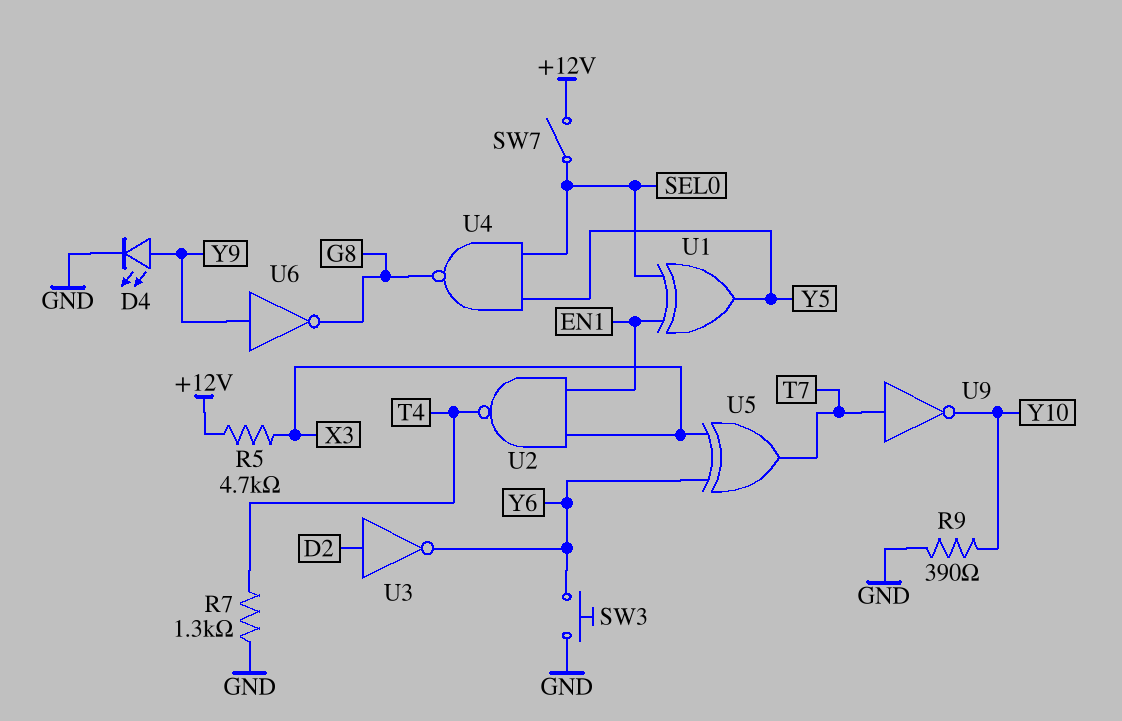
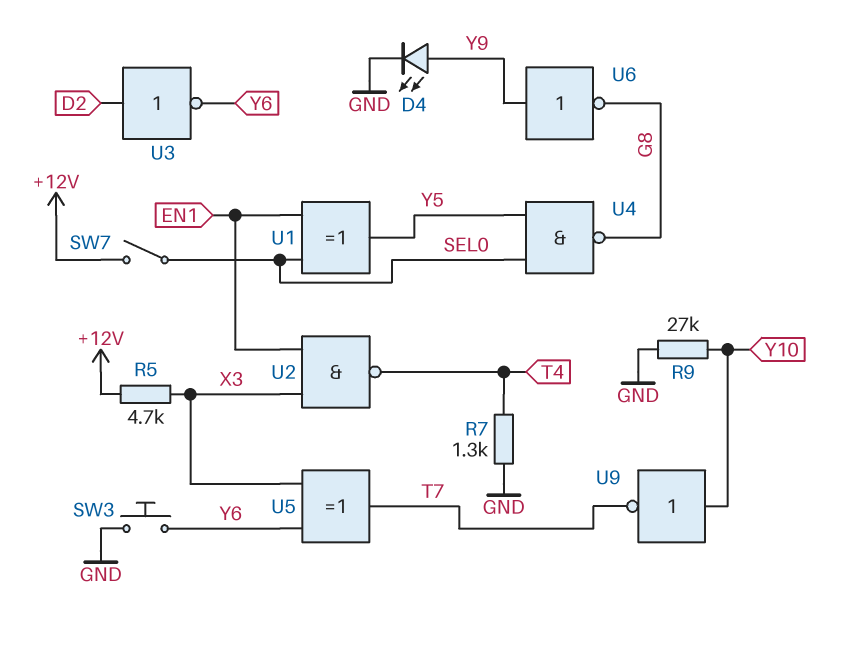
R9: 390 (GND, Y10) -> 27k (GND, Y10)
U9: NOT (in T7, out Y10) -> NOT (in Y10, out T7)

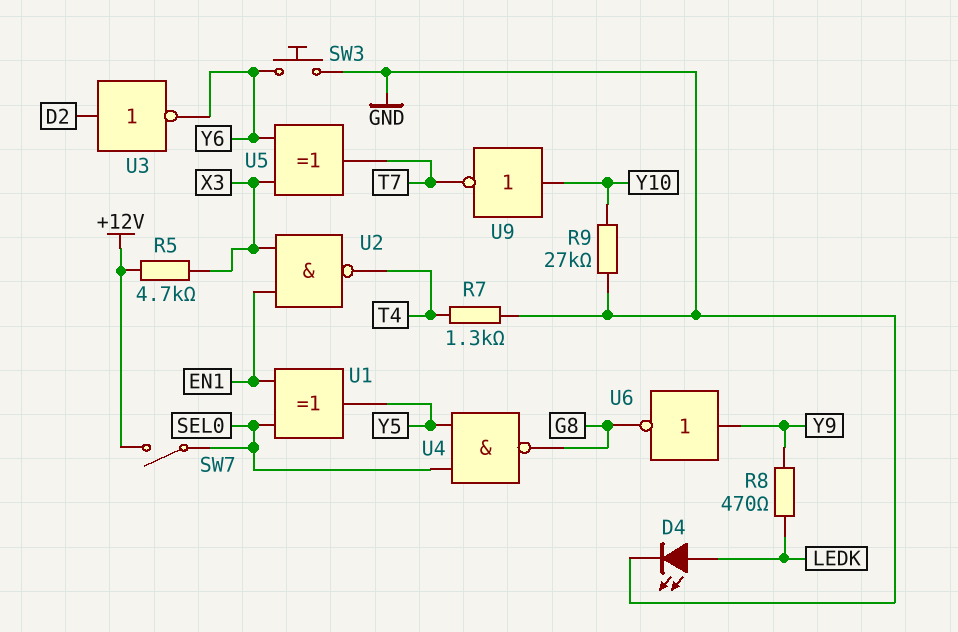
D4: LED (A Y9, K GND) -> LED (A LEDK, K GND)
R8: none -> 470 (LEDK, Y9)

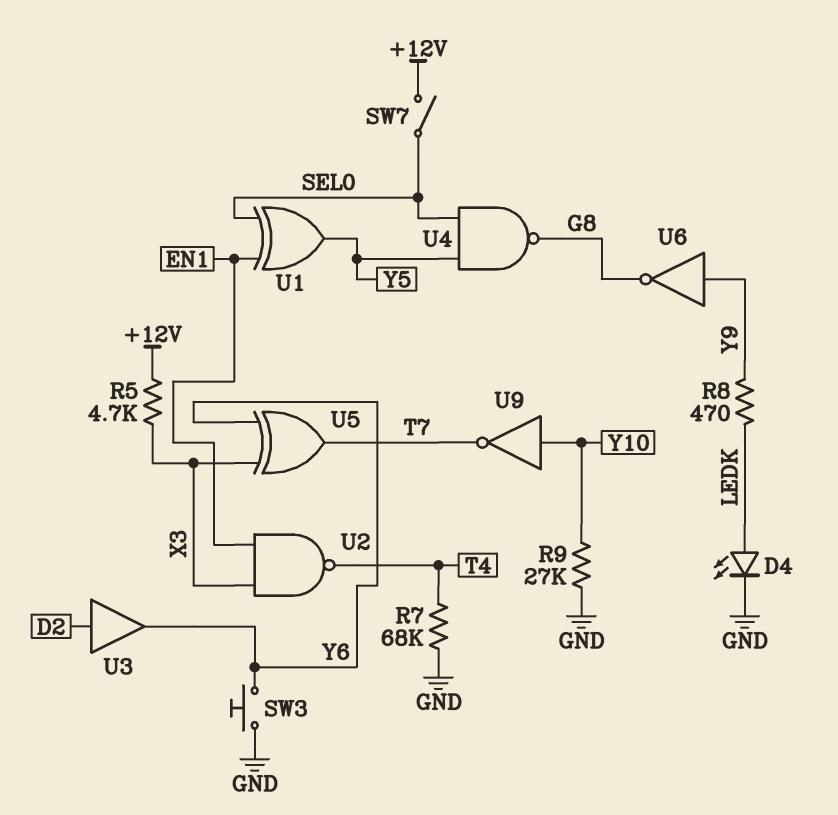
R7: 1.3k (GND, T4) -> 68k (GND, T4)
U3: NOT (in D2, out Y6) -> buffer (in D2, out Y6)

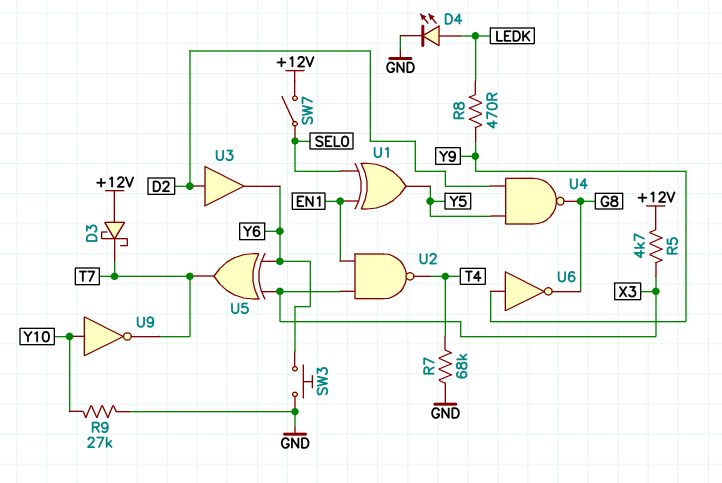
D3: none -> schottky (A +12V, K T7)
U4: NAND (in SEL0, in Y5, out G8) -> NAND (in D2, in Y5, out G8)

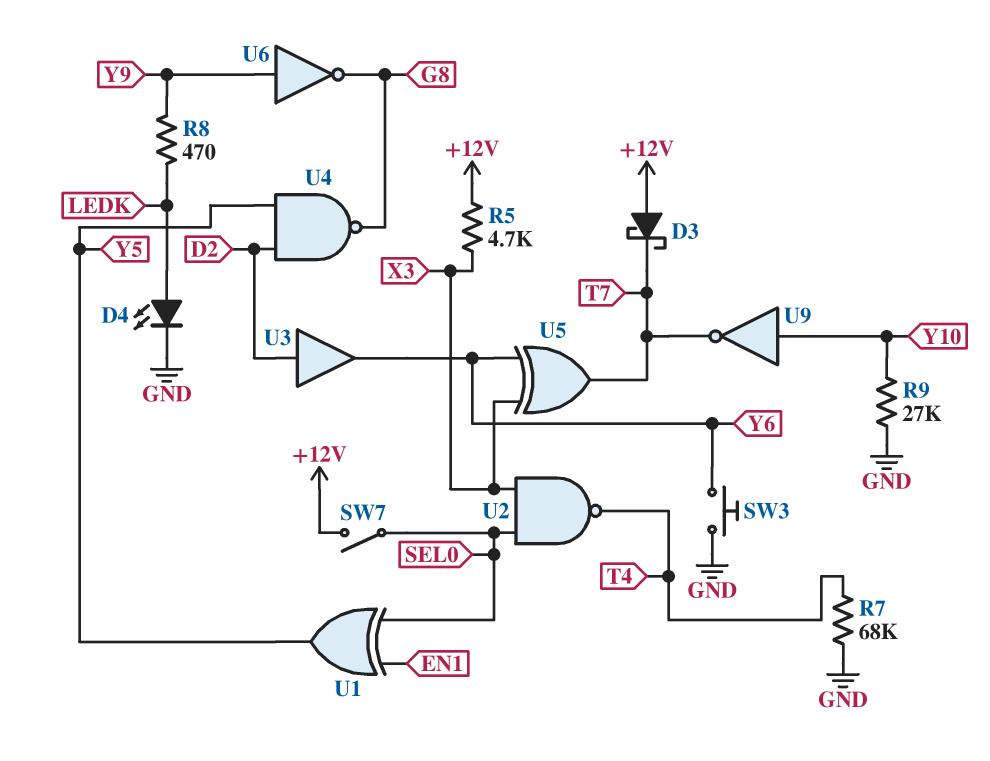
U2: NAND (in EN1, in X3, out T4) -> NAND (in SEL0, in X3, out T4)

